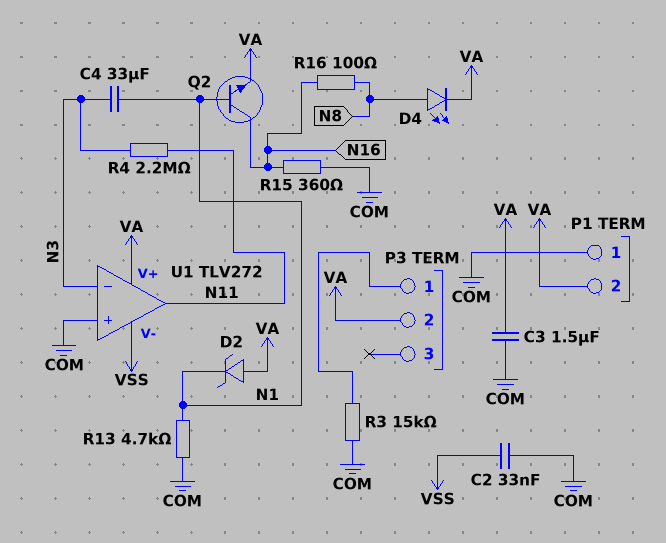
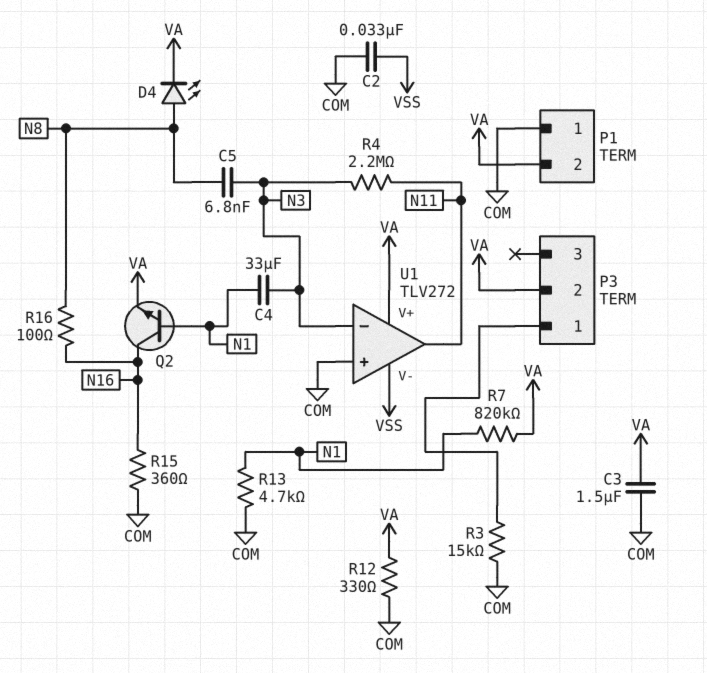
C5: none -> 6.8nF (N3, N8)
D2: zener (A VA, K N1) -> none
R7: none -> 820k (N1, VA)
R12: none -> 330 (COM, VA)

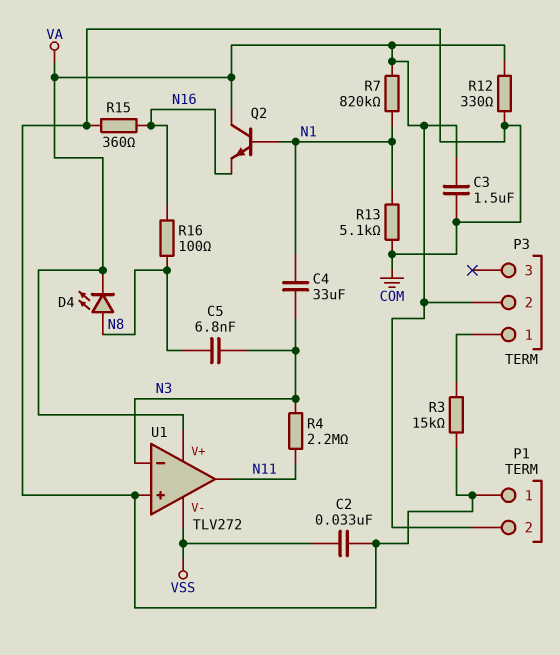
Q2: NPN (B N1, C N16, E VA) -> NPN (B N1, C VA, E N16)
R13: 4.7k (COM, N1) -> 5.1k (COM, N1)

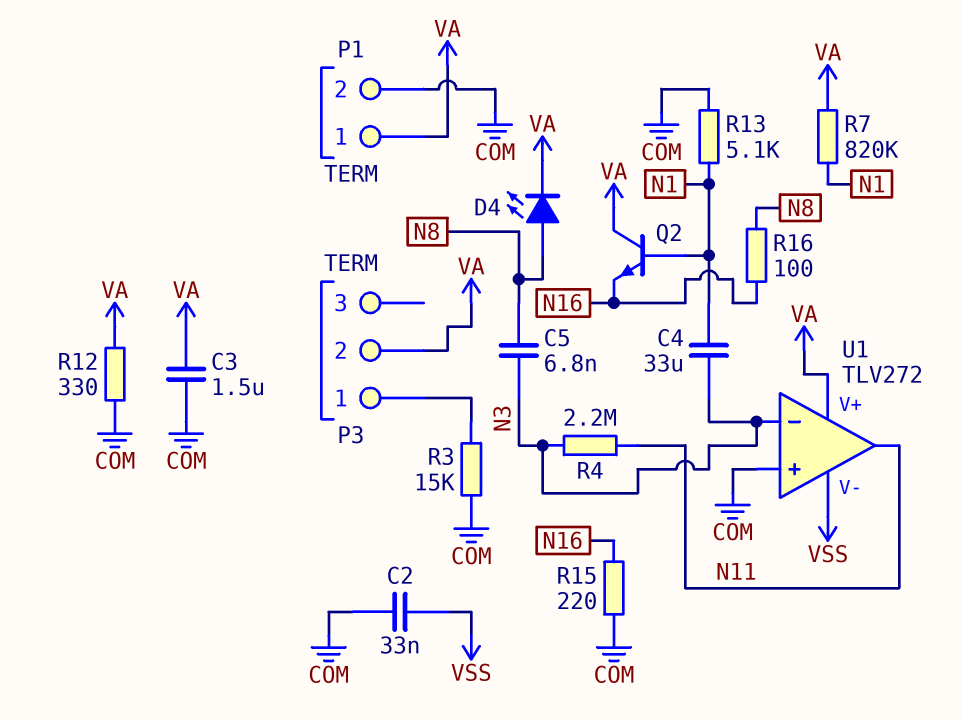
P1 pin 1: COM -> VA
P1 pin 2: VA -> COM
R15: 360 (COM, N16) -> 220 (COM, N16)

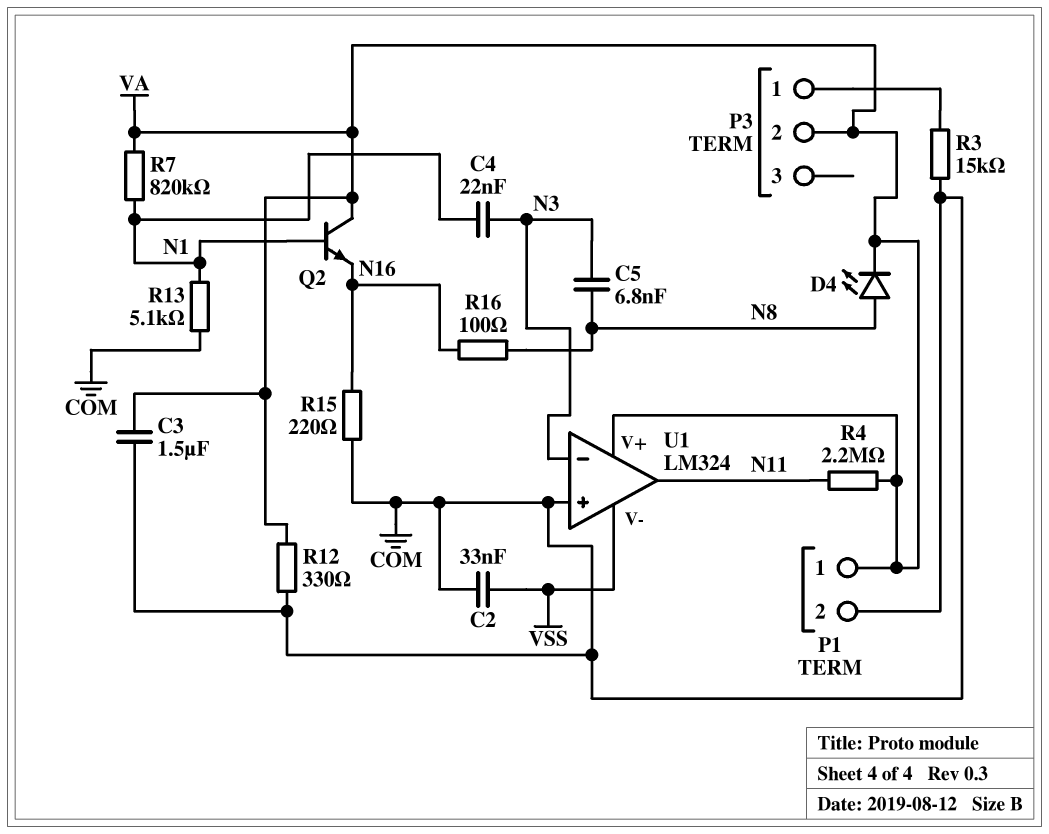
C4: 33uF (N1, N3) -> 22nF (N1, N3)
R4: 2.2M (N3, N11) -> 2.2M (N11, VA)
U1: TLV272 -> LM324

